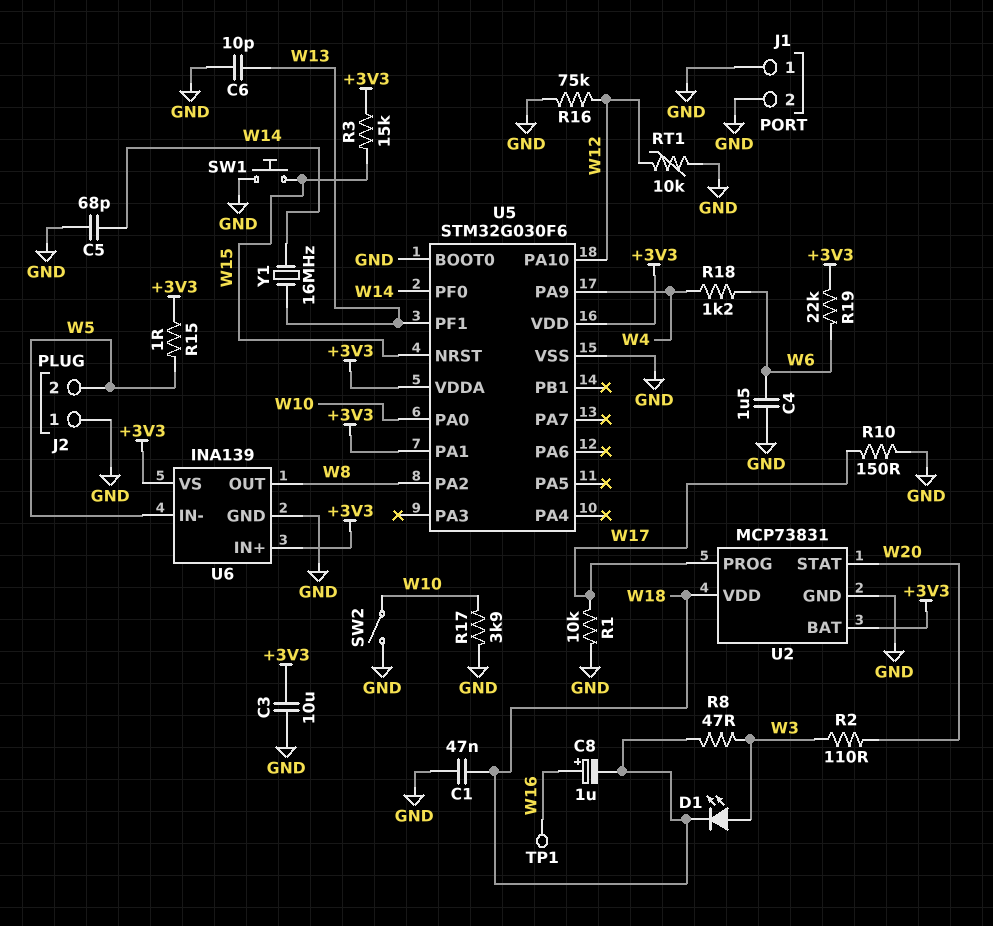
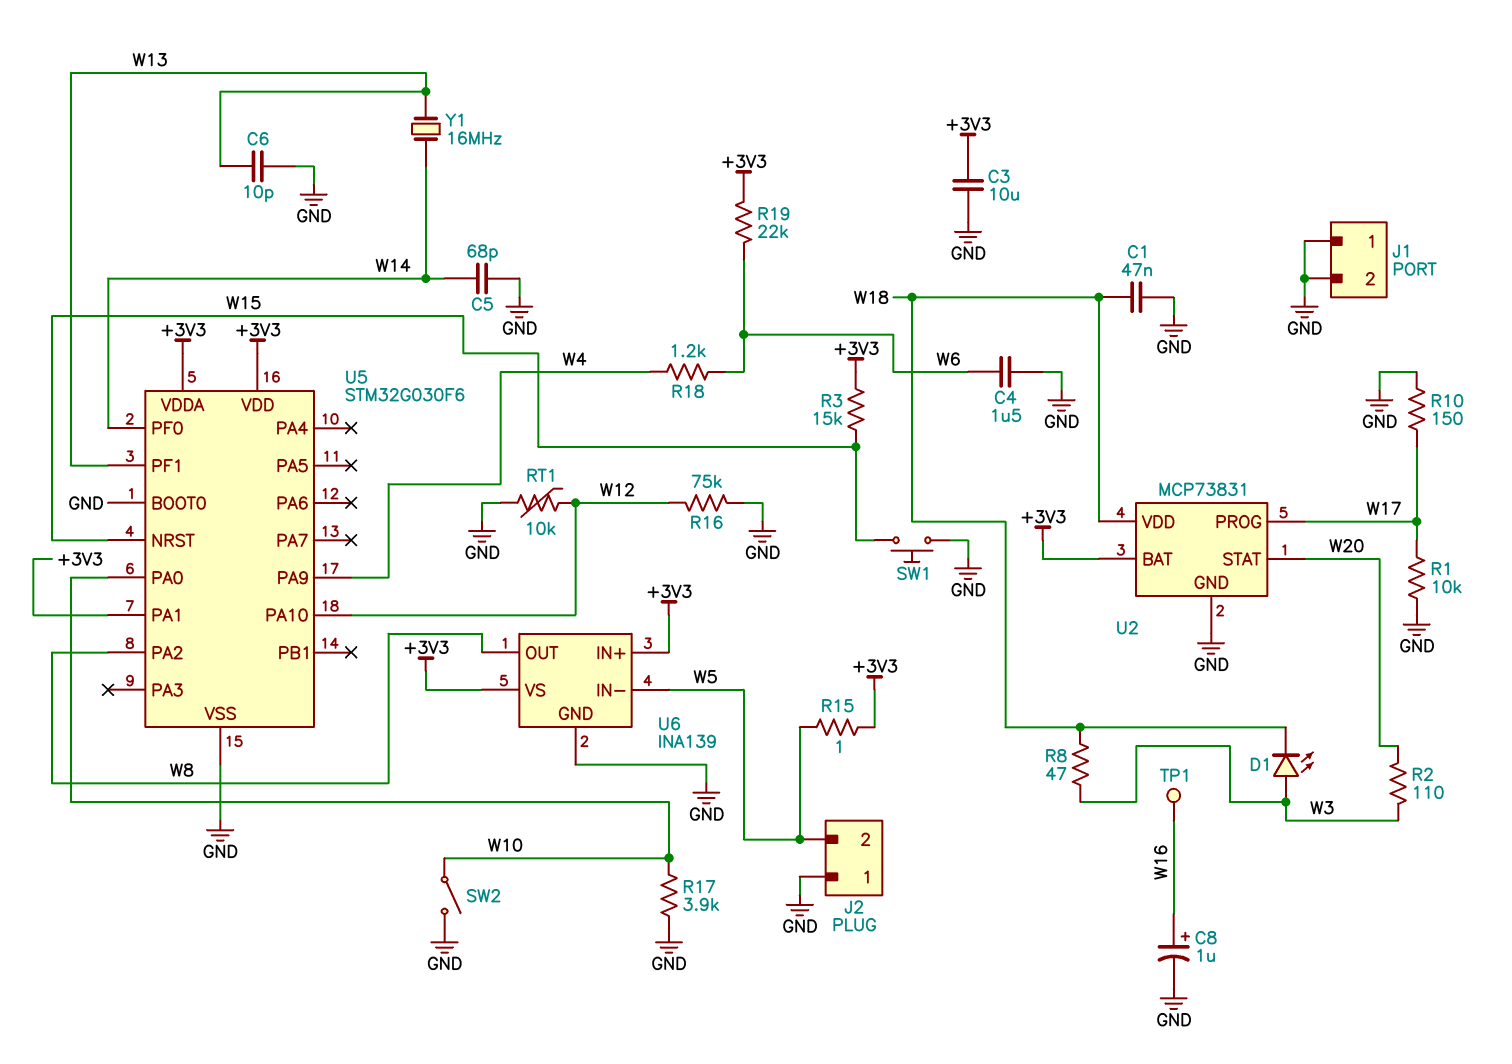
C8: 1uF (plus W16, minus W18) -> 1uF (plus W16, minus GND)

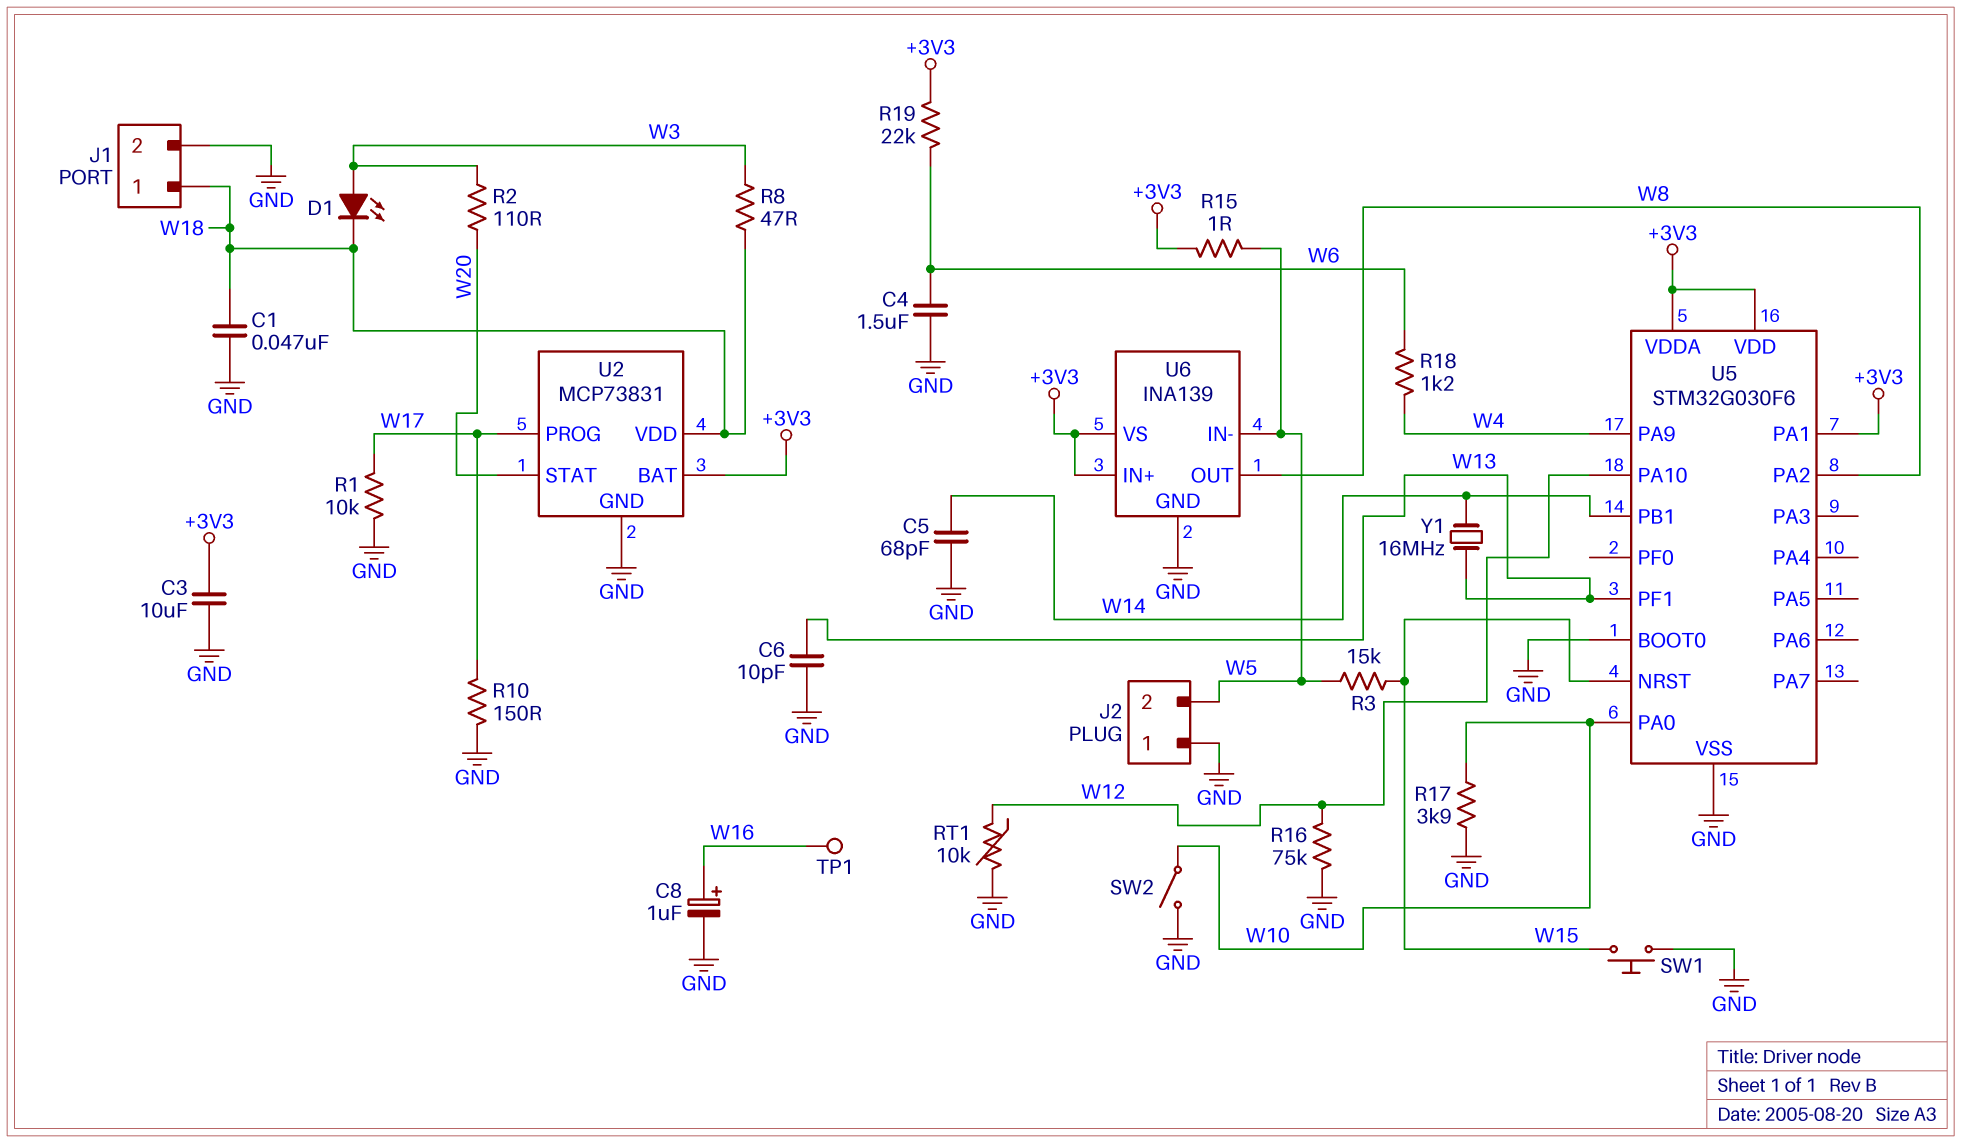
J1 pin 1: GND -> W18
R3: 15k (+3V3, W15) -> 15k (W5, W15)
U5 pin PB1: none -> W14
U5 pin PF0: W14 -> none

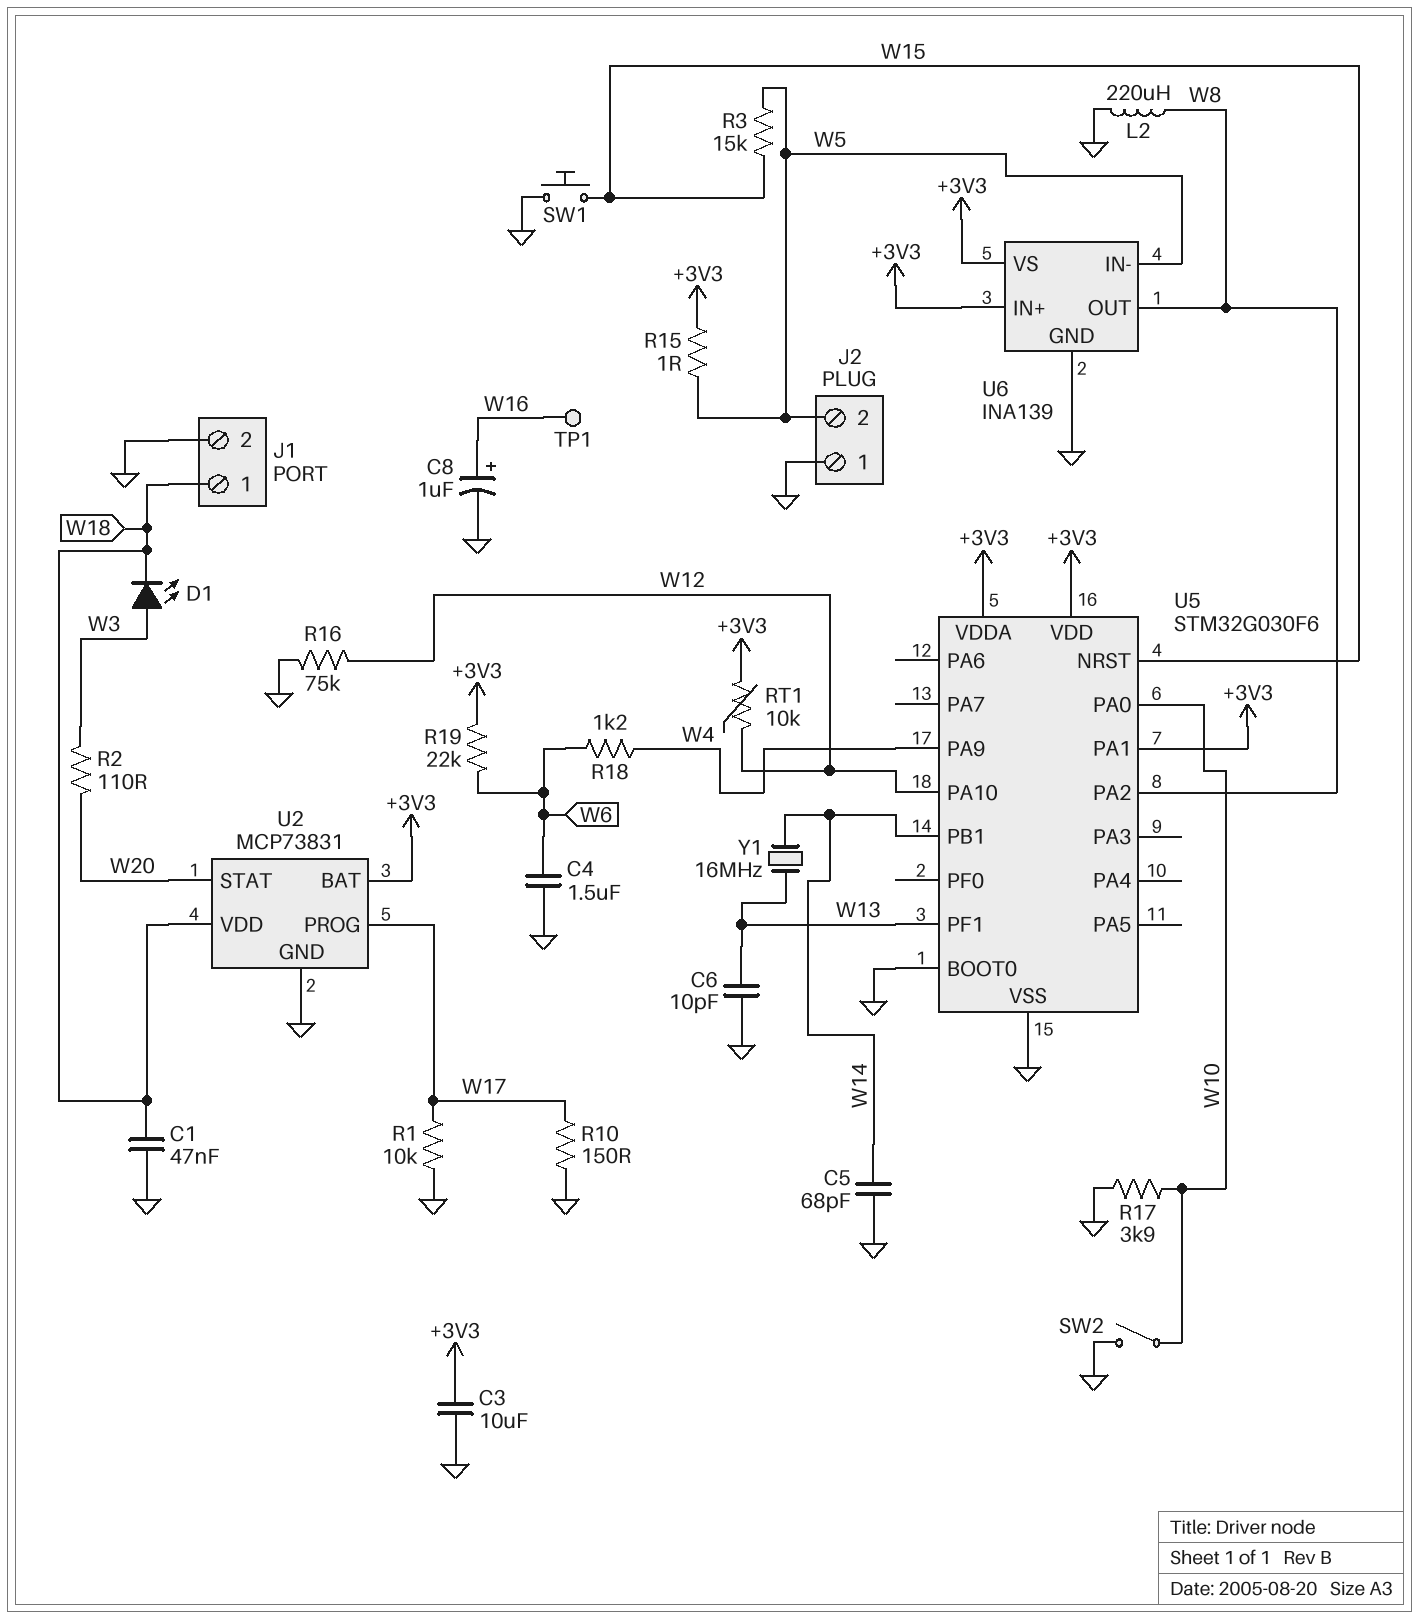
L2: none -> 220uH (GND, W8)
R8: 47 (W3, W18) -> none
RT1: 10k (GND, W12) -> 10k (+3V3, W12)

